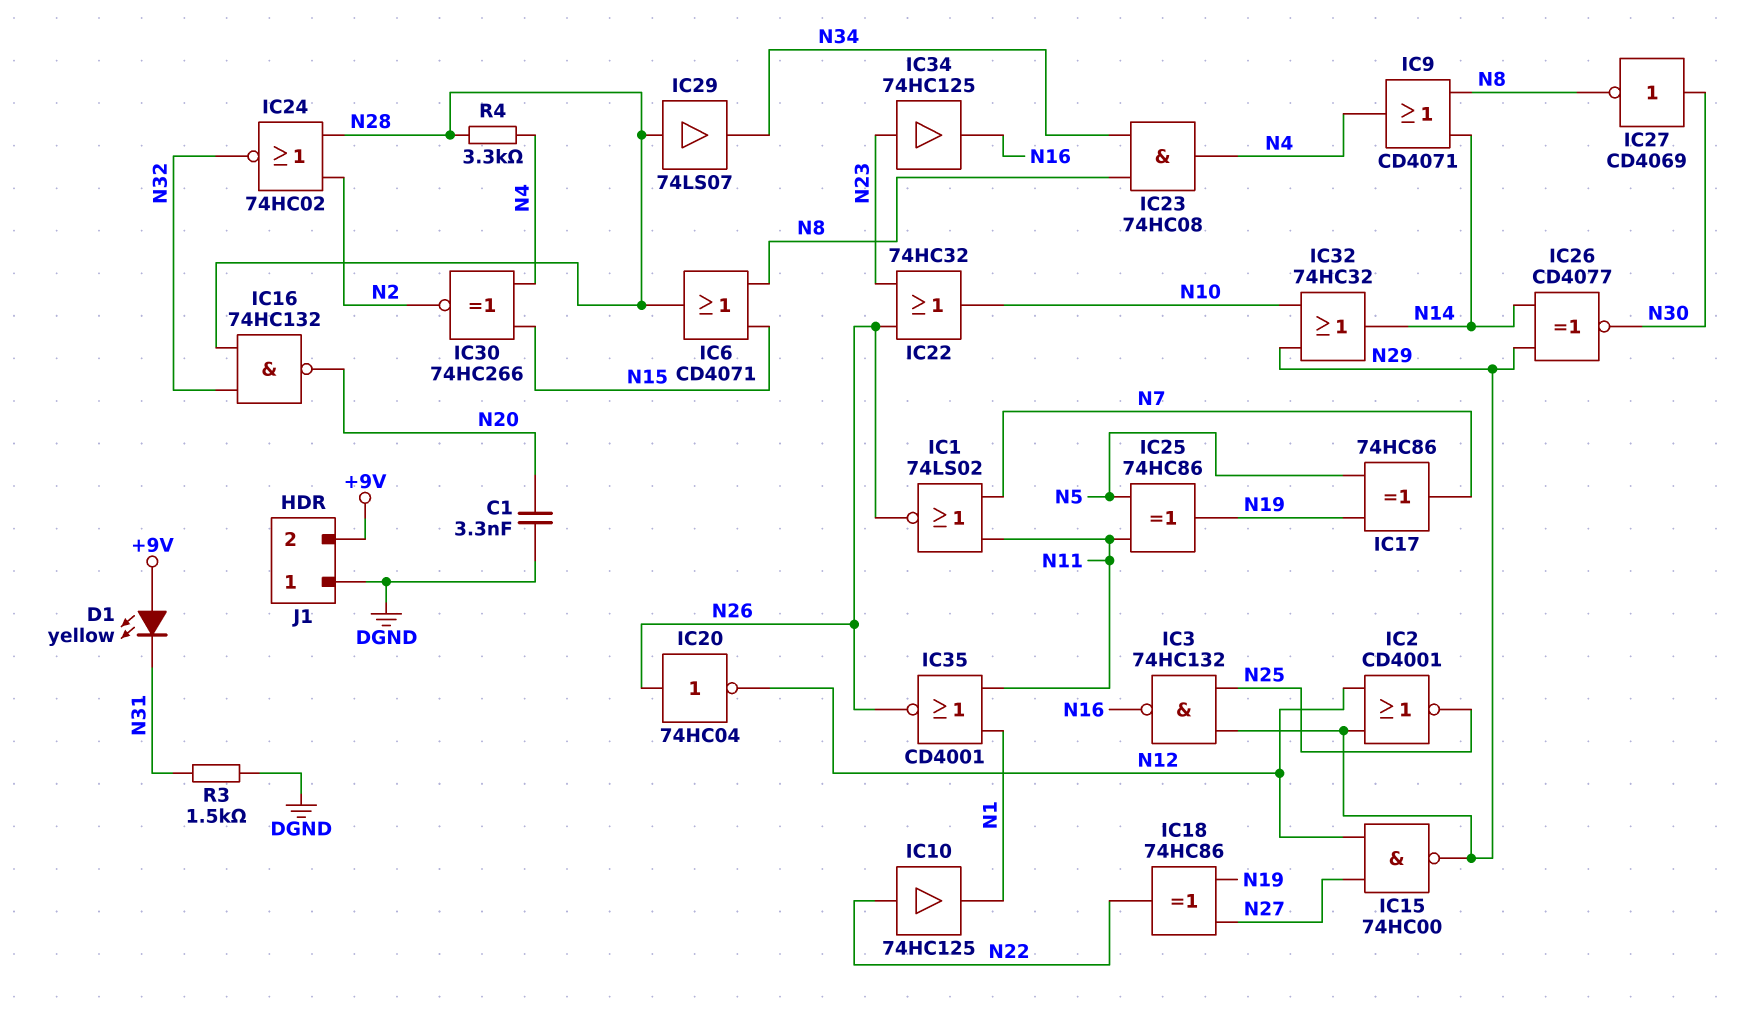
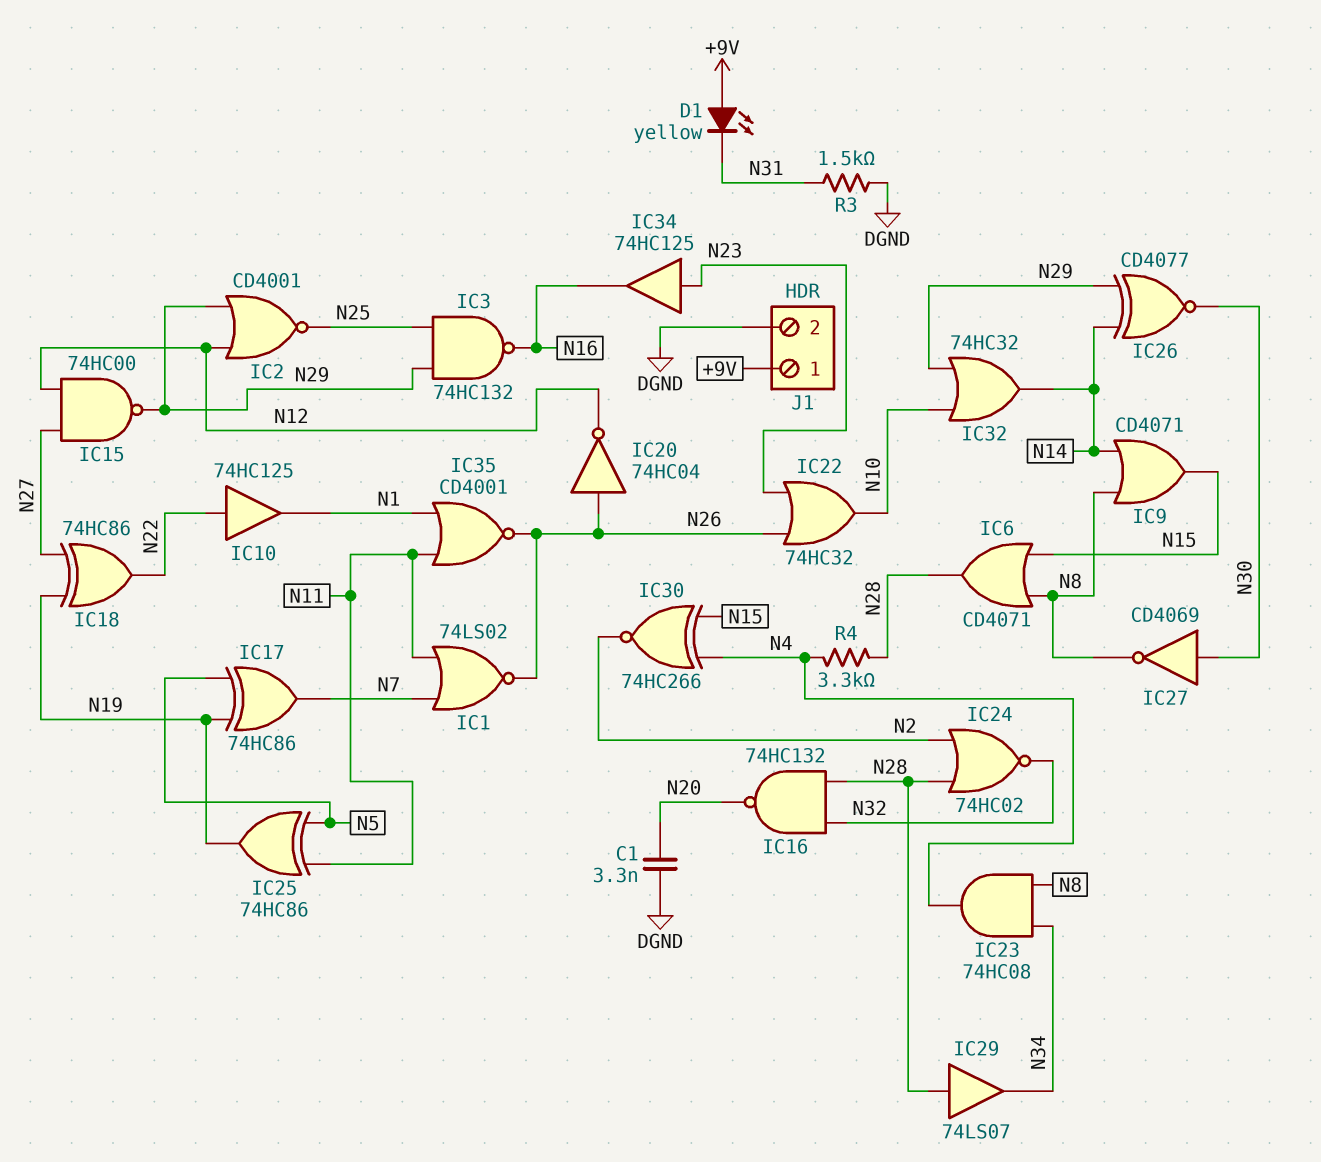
IC9: OR CD4071 (in N8, in N14, out N4) -> OR CD4071 (in N8, in N14, out N15)
J1 pin 1: DGND -> +9V
J1 pin 2: +9V -> DGND

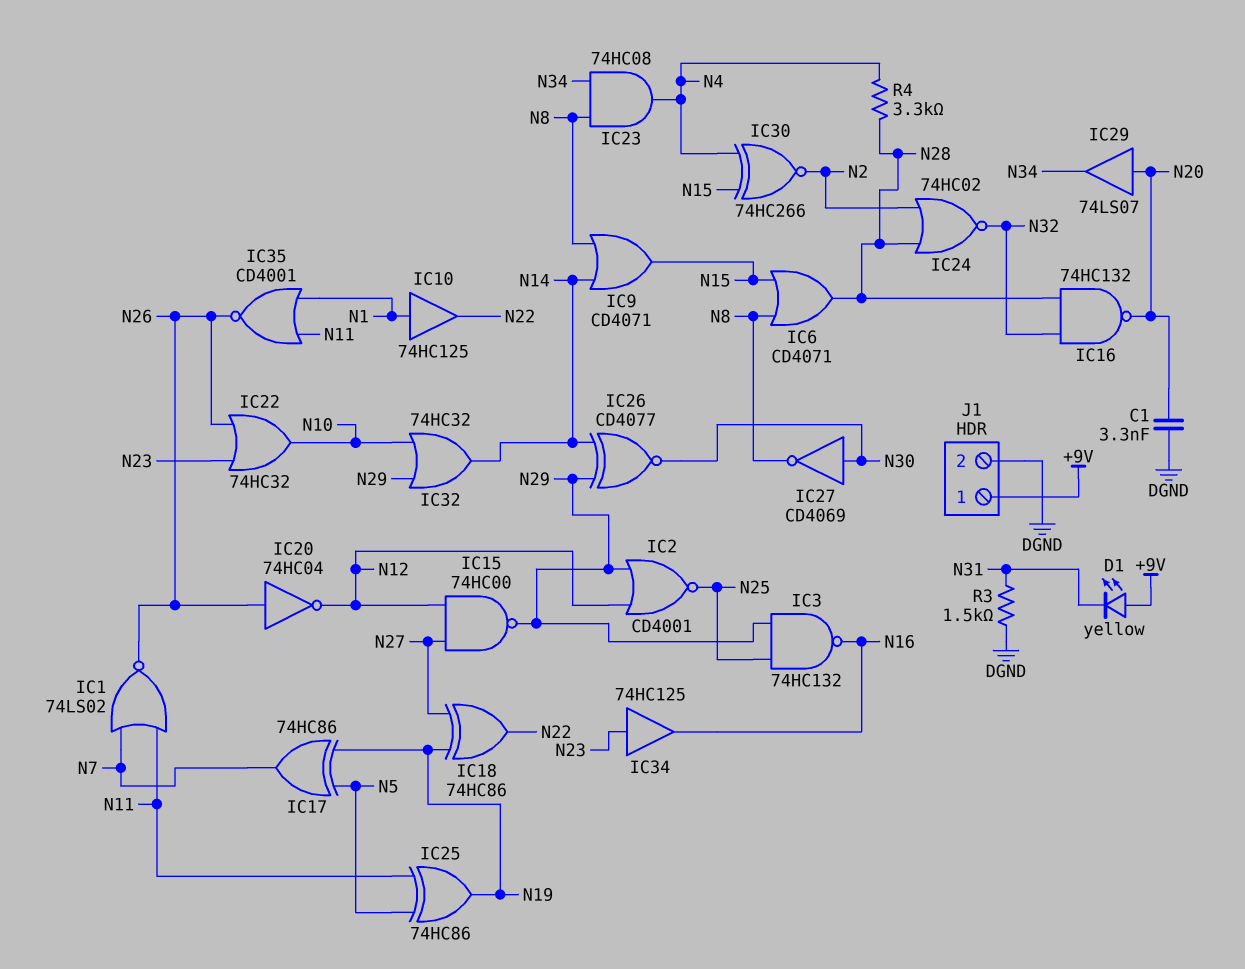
IC10: buffer 74HC125 (in N22, out N1) -> buffer 74HC125 (in N1, out N22)
IC29: buffer 74LS07 (in N28, out N34) -> buffer 74LS07 (in N20, out N34)

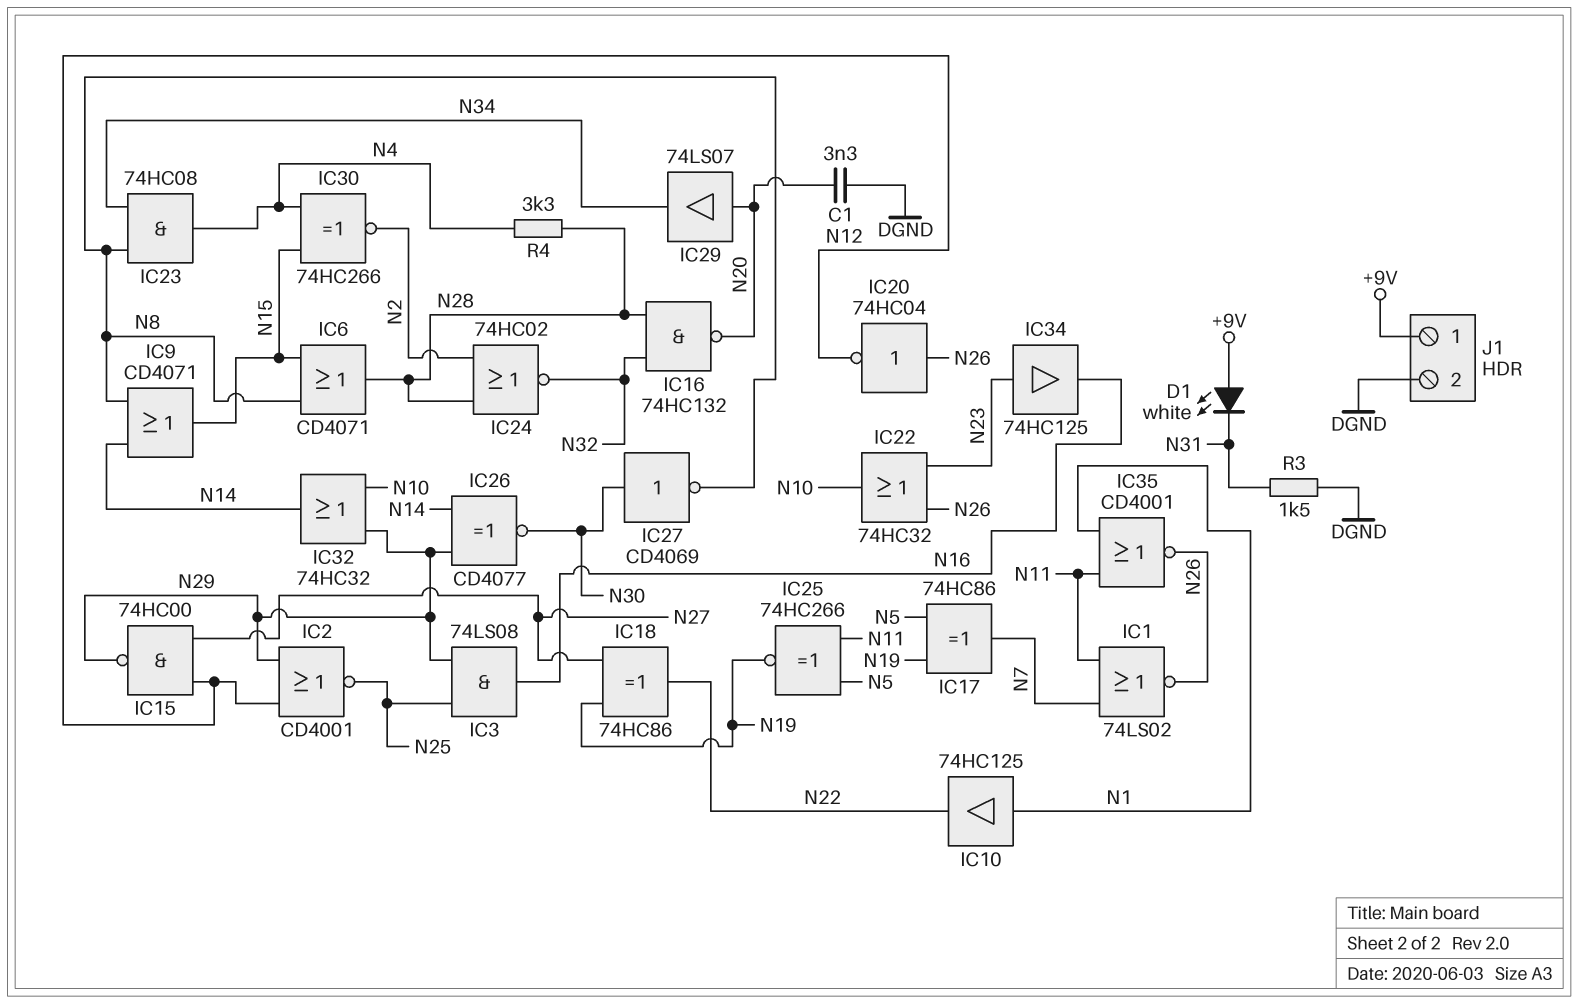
D1: LED yellow (A +9V, K N31) -> LED white (A +9V, K N31)
IC3: NAND 74HC132 (in N25, in N29, out N16) -> AND 74LS08 (in N25, in N29, out N16)
IC25: XOR 74HC86 (in N5, in N11, out N19) -> XNOR 74HC266 (in N5, in N11, out N19)

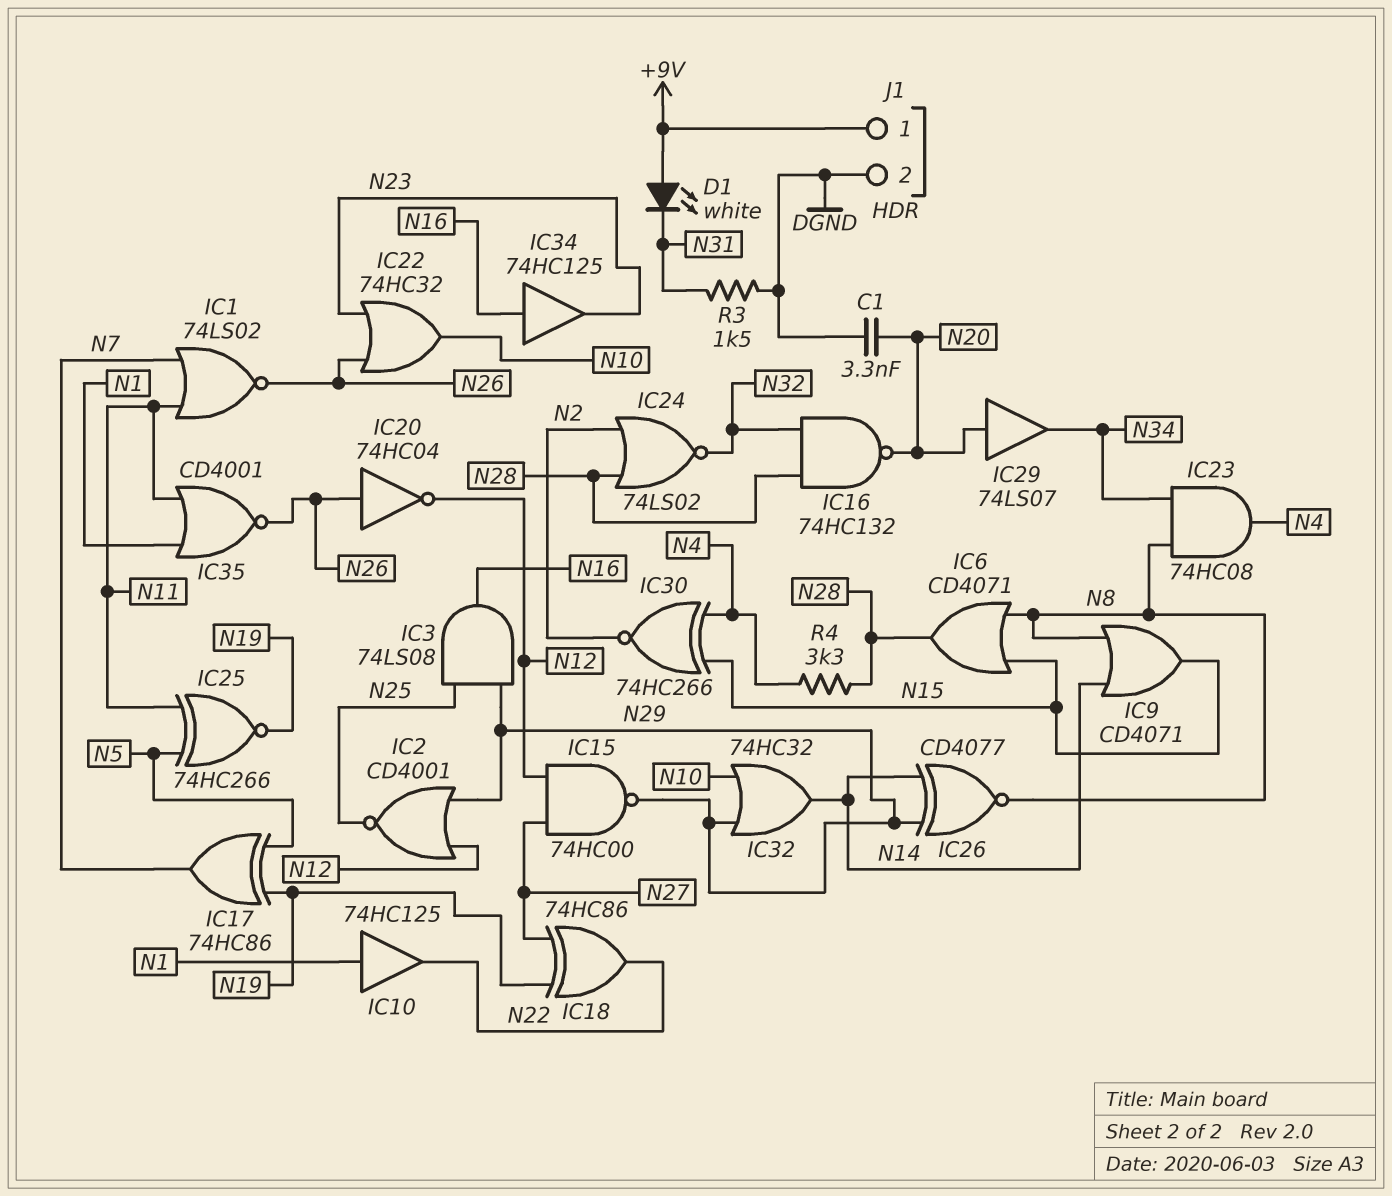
IC24: NOR 74HC02 (in N2, in N28, out N32) -> NOR 74LS02 (in N2, in N28, out N32)
IC26: XNOR CD4077 (in N14, in N29, out N30) -> XNOR CD4077 (in N14, in N29, out N8)
IC27: NOT CD4069 (in N30, out N8) -> none
IC34: buffer 74HC125 (in N23, out N16) -> buffer 74HC125 (in N16, out N23)

